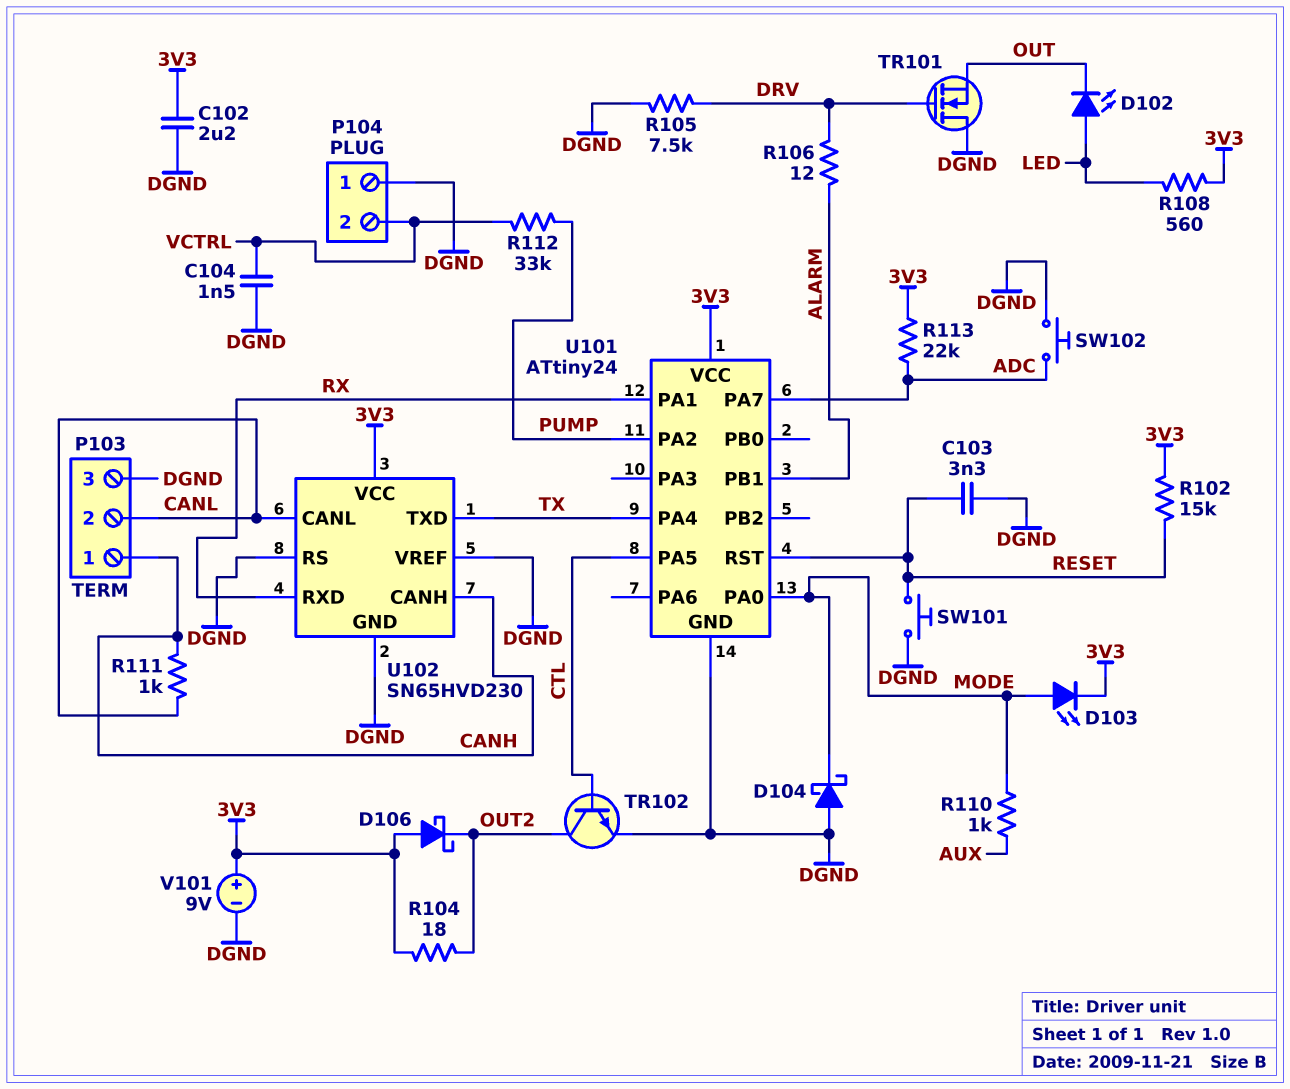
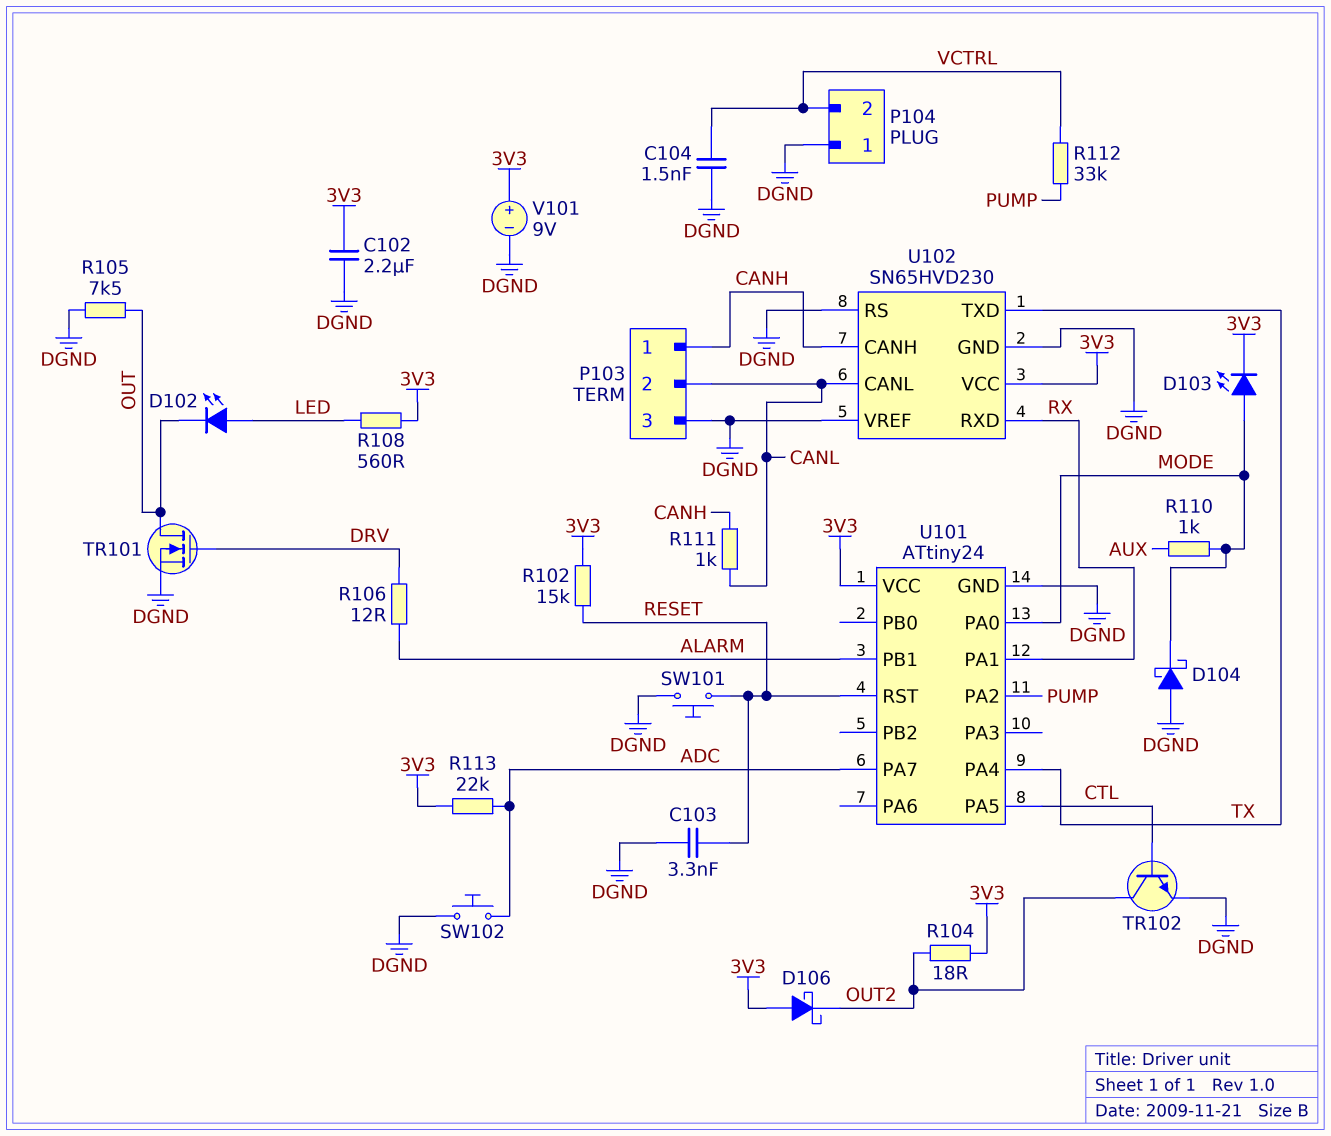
R105: 7.5k (DGND, DRV) -> 7.5k (DGND, OUT)
TR101: NMOS (G DRV, D DGND, S OUT) -> NMOS (G DRV, D OUT, S DGND)

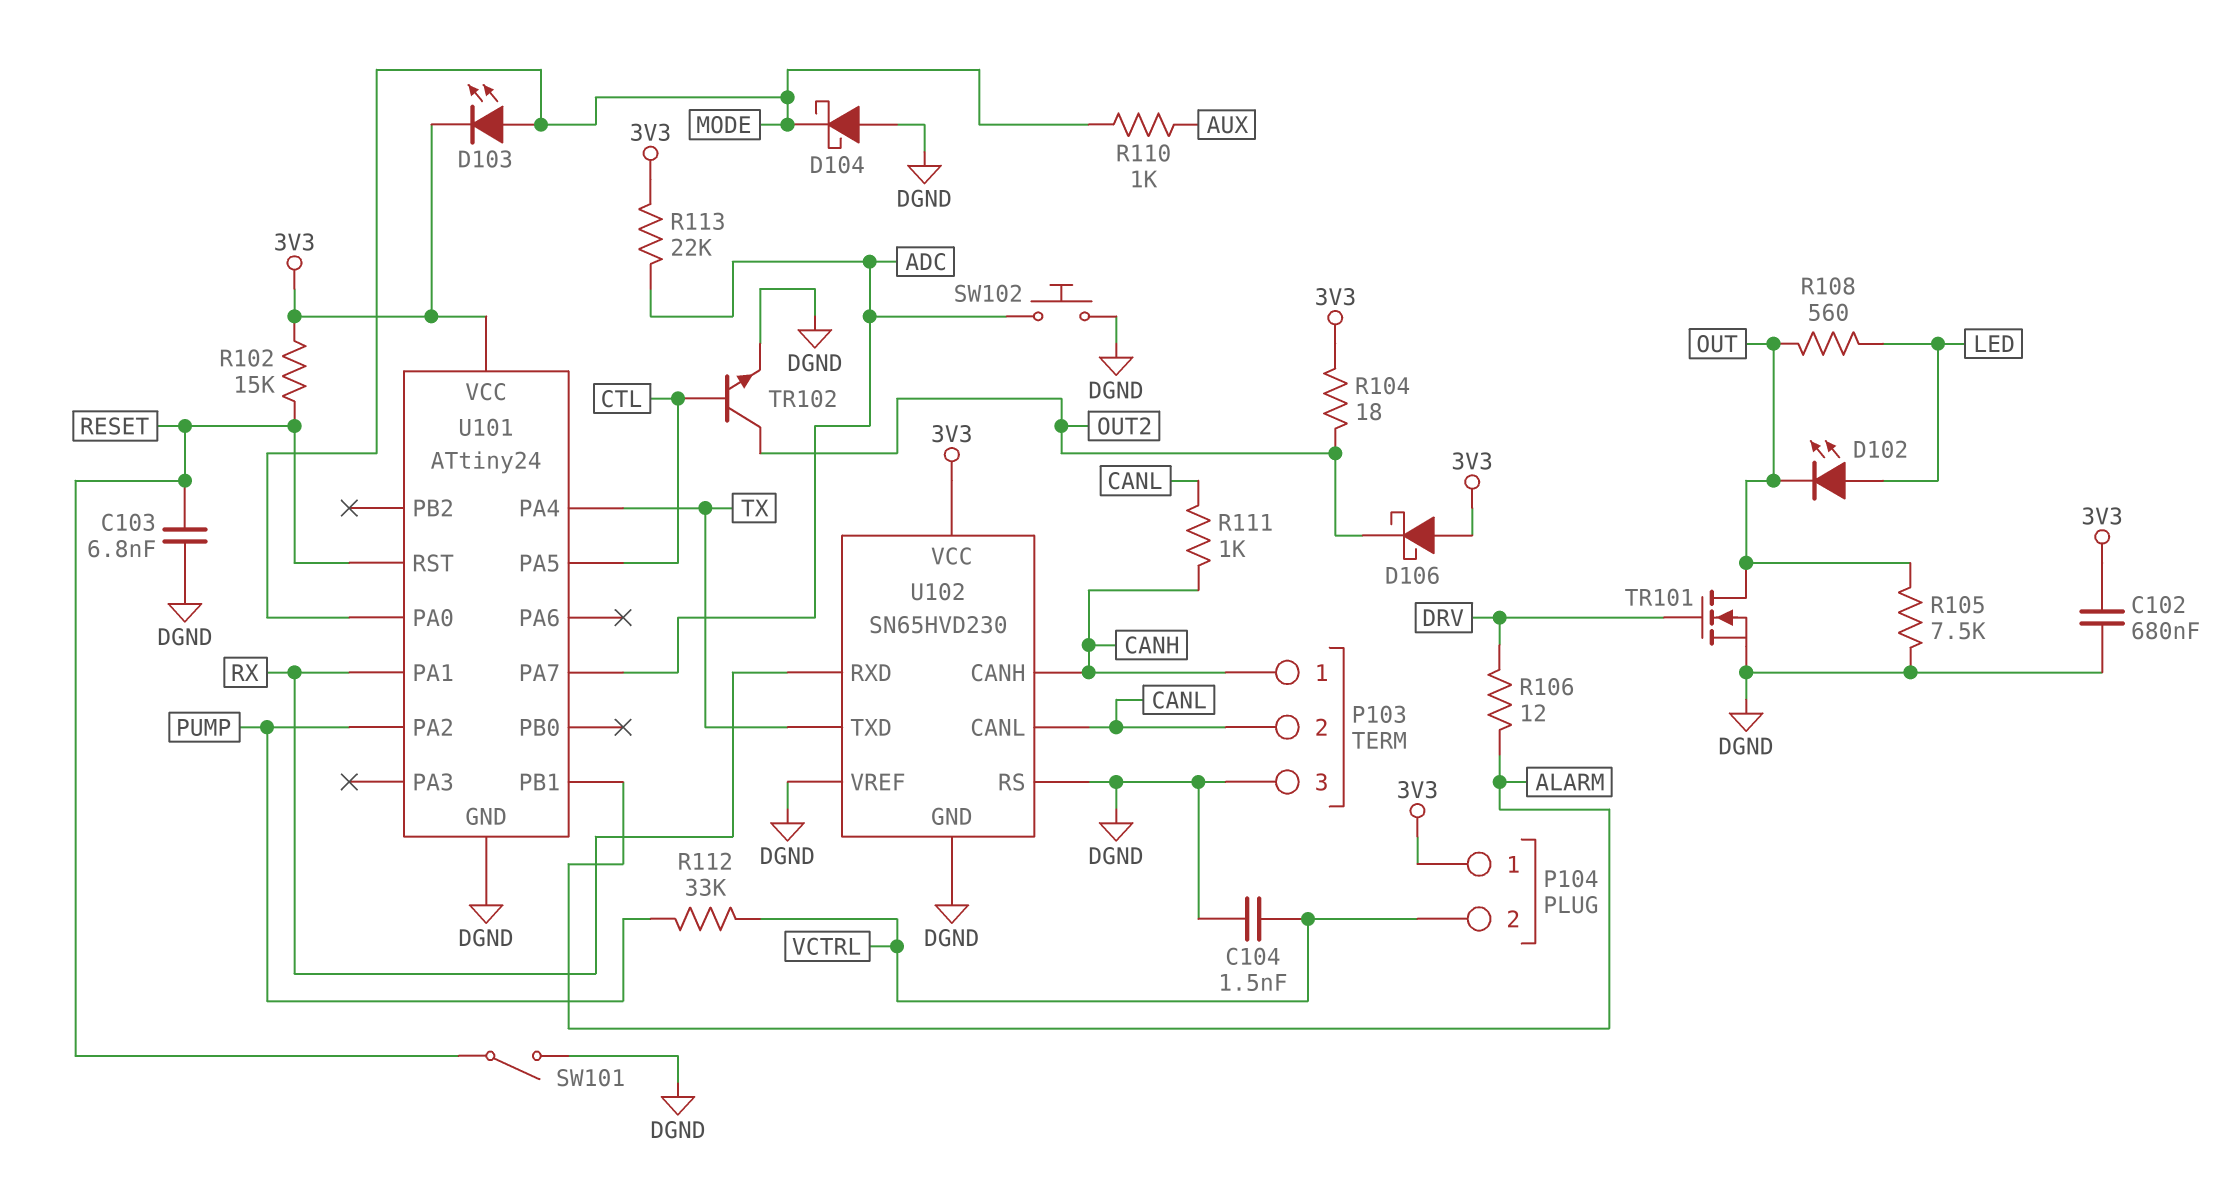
C102: 2.2uF (3V3, DGND) -> 680nF (3V3, DGND)
C103: 3.3nF (DGND, RESET) -> 6.8nF (DGND, RESET)
P104 pin 1: DGND -> 3V3
R108: 560 (3V3, LED) -> 560 (LED, OUT)
SW101: button (DGND, RESET) -> switch (DGND, RESET)
V101: 9V (plus 3V3, minus DGND) -> none

